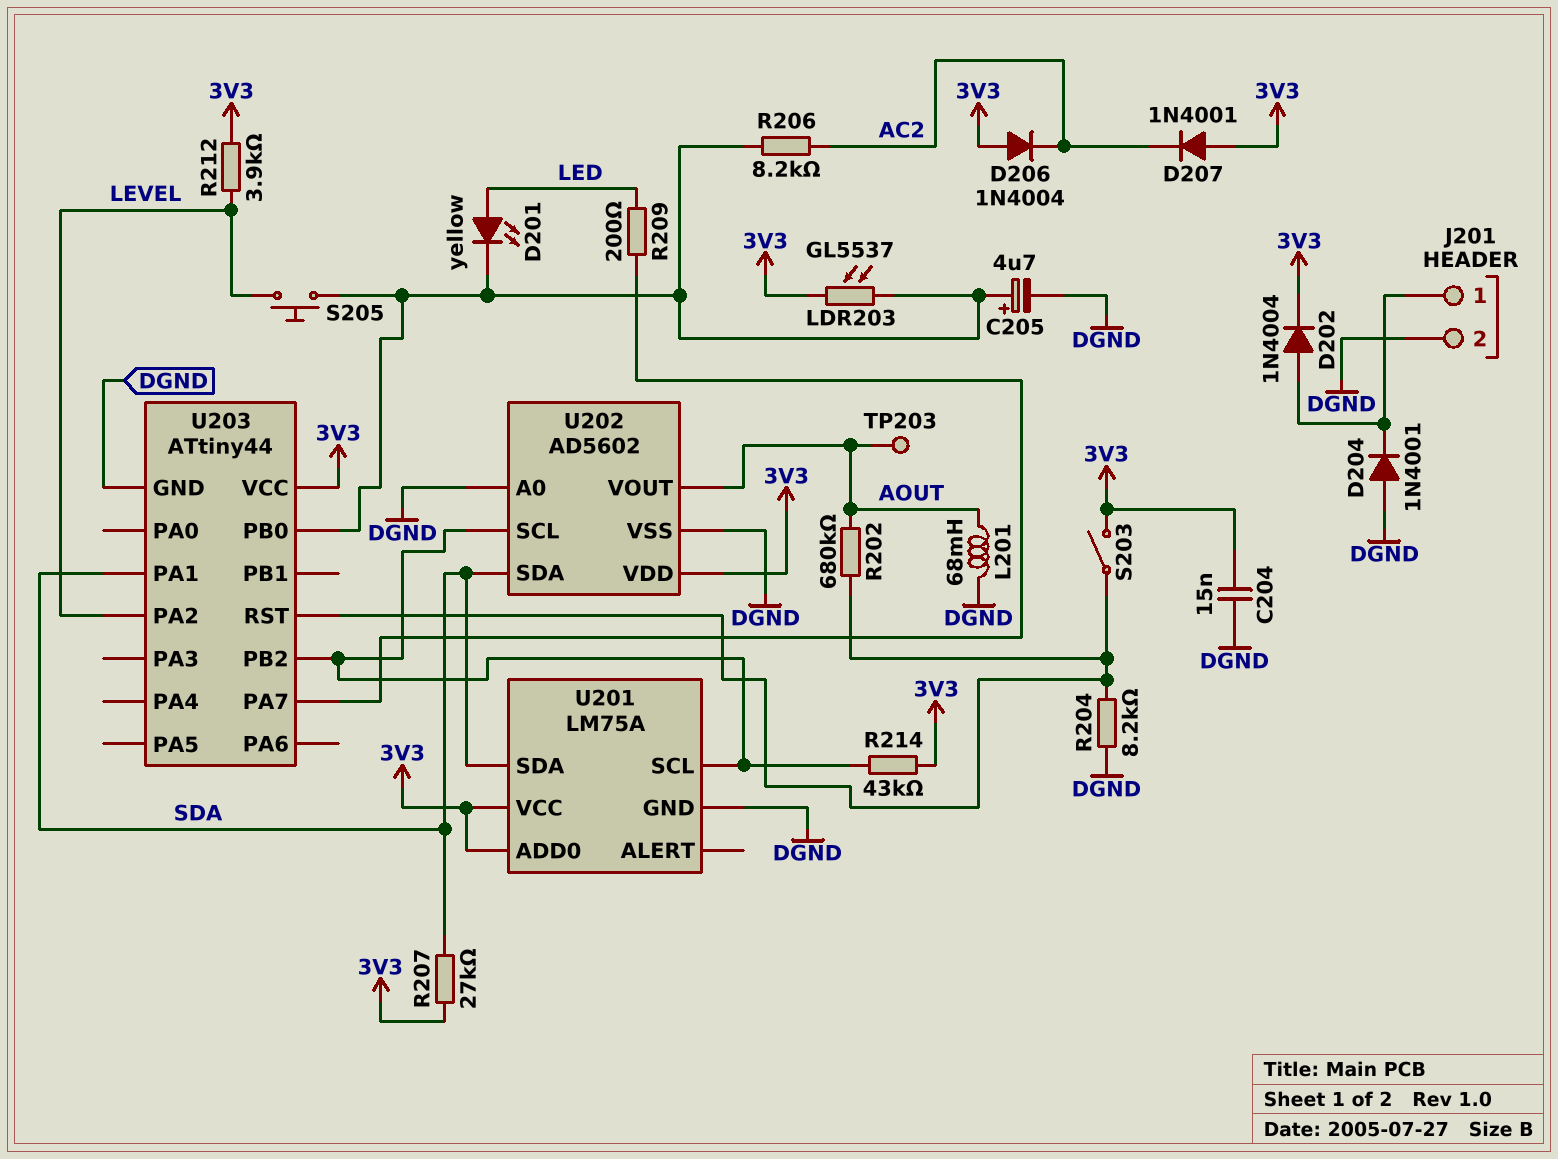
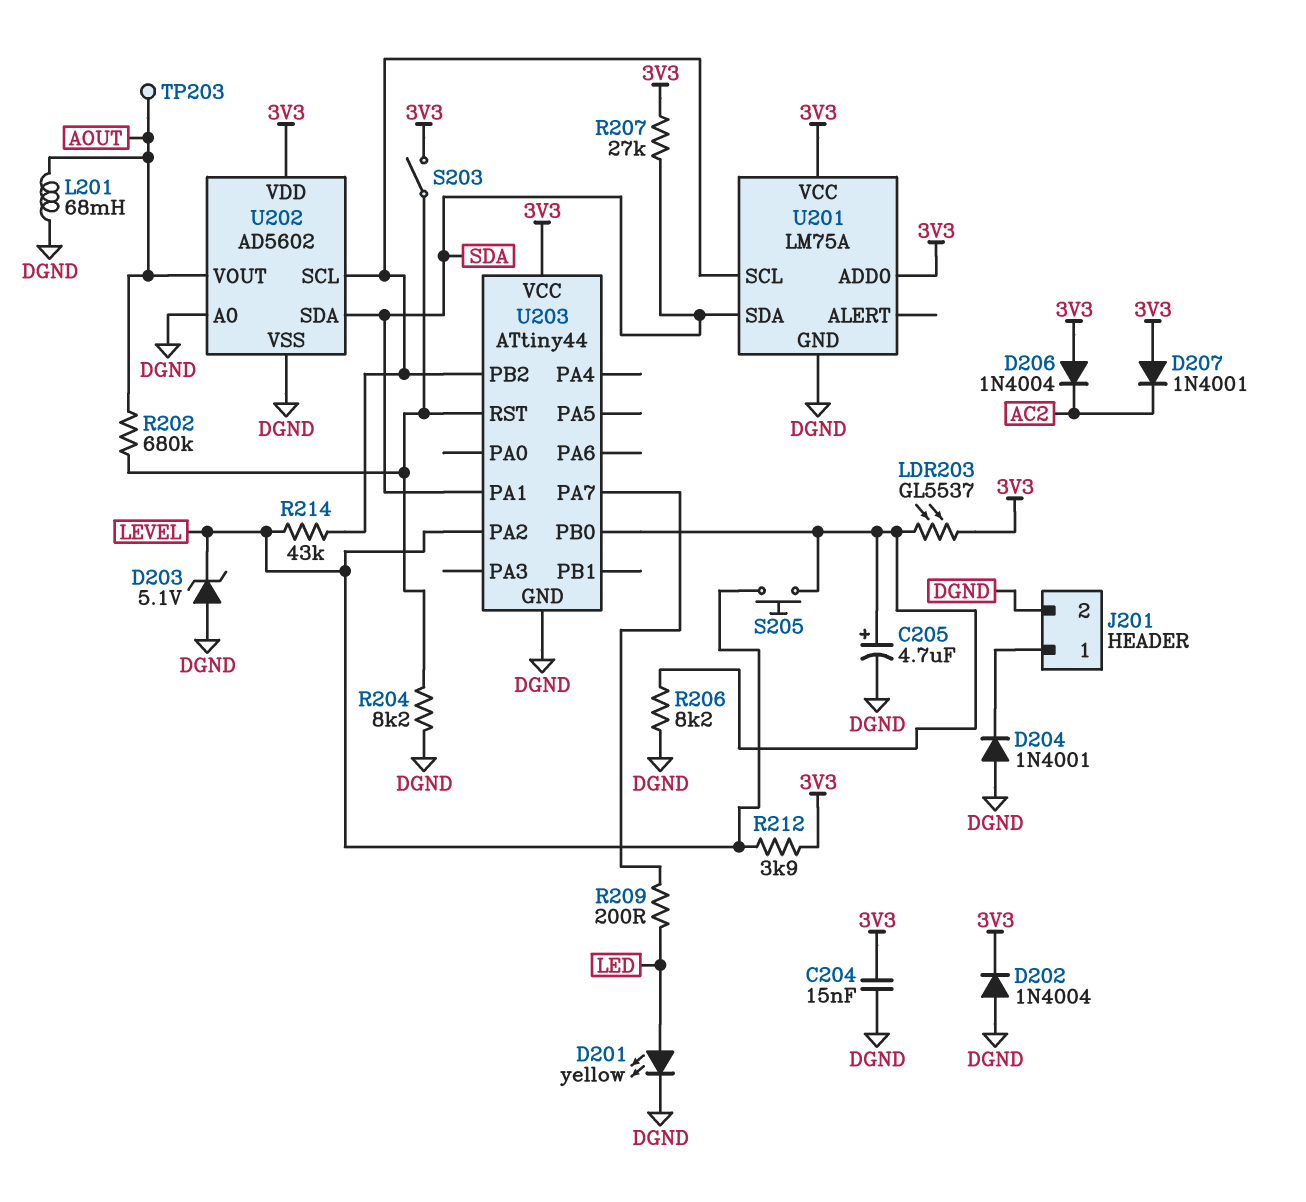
D201: LED yellow (A LED, K U203/PB0) -> LED yellow (A LED, K DGND)
D202: diode 1N4004 (A J201/1, K 3V3) -> diode 1N4004 (A DGND, K 3V3)
D203: none -> zener 5.1V (A DGND, K LEVEL)
R206: 8.2k (AC2, U203/PB0) -> 8.2k (DGND, U203/PB0)
R214: 43k (3V3, U201/SCL) -> 43k (LEVEL, U201/SCL)

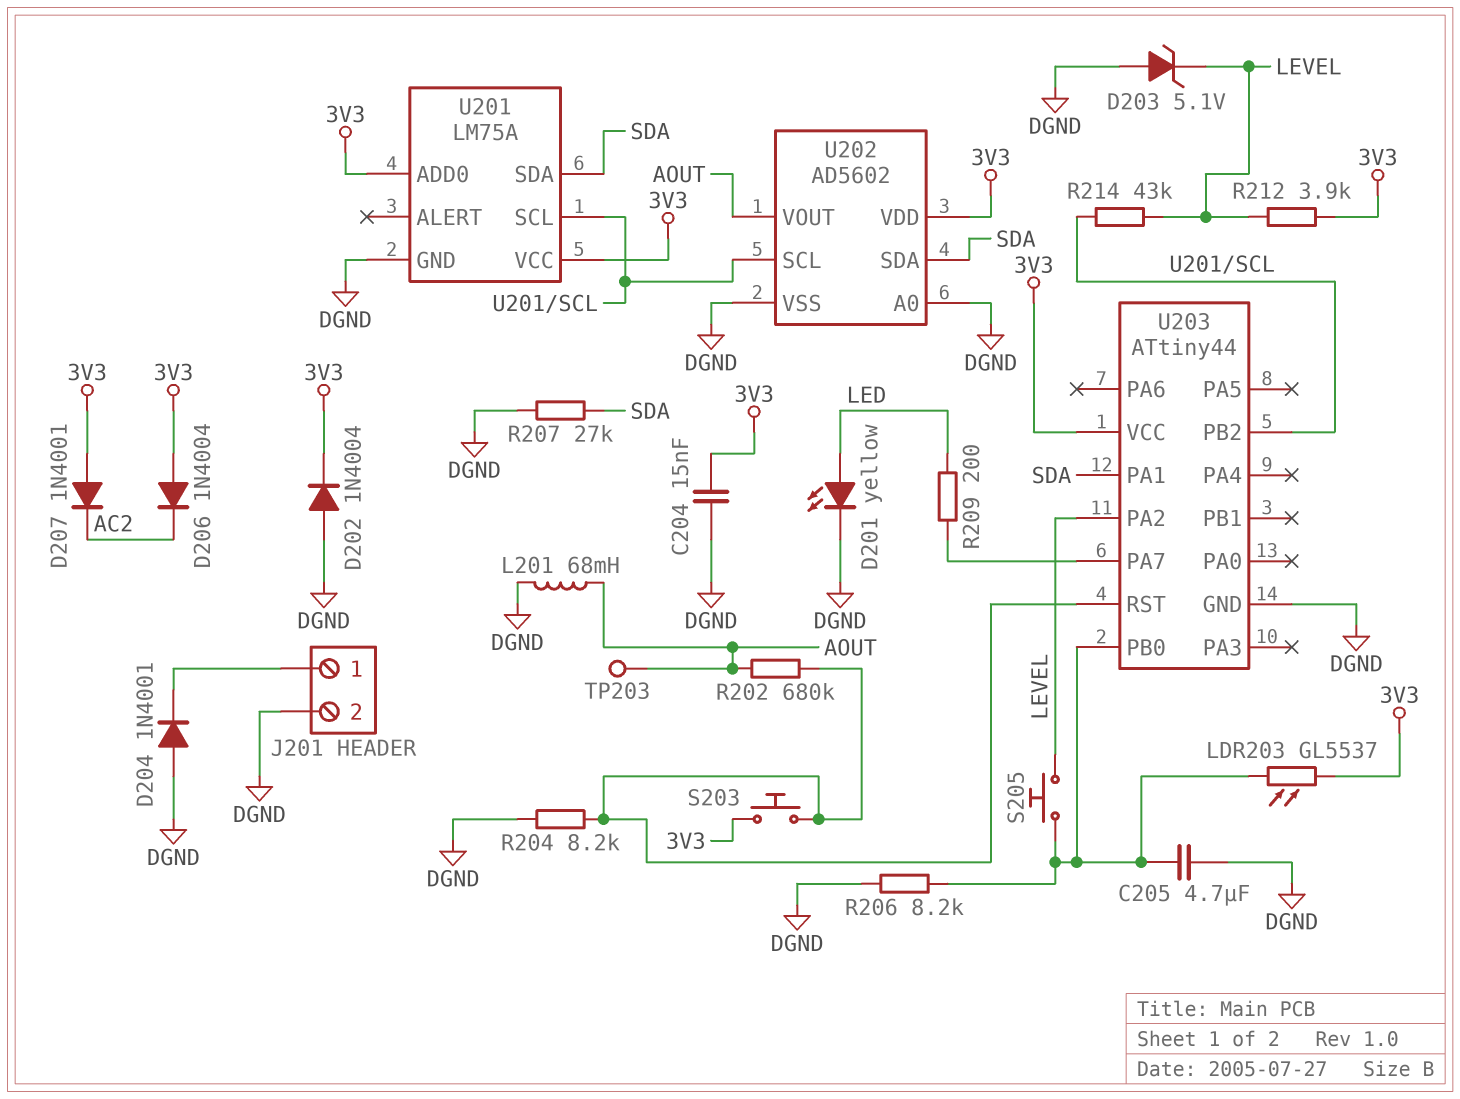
C205: 4.7uF (plus U203/PB0, minus DGND) -> 4.7uF (DGND, U203/PB0)
R207: 27k (3V3, SDA) -> 27k (DGND, SDA)
S203: switch (3V3, U203/RST) -> button (3V3, U203/RST)

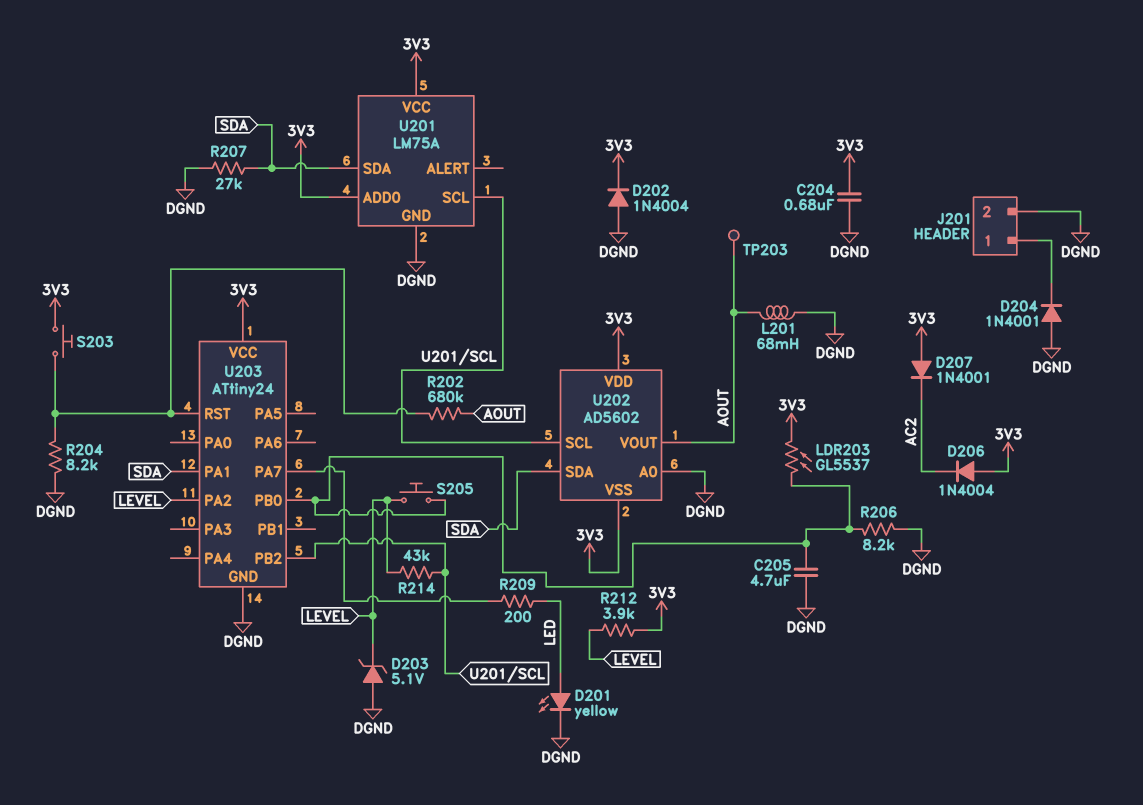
C204: 15nF (3V3, DGND) -> 680nF (3V3, DGND)
U202 pin VSS: DGND -> 3V3
U203: ATtiny44 -> ATtiny24

